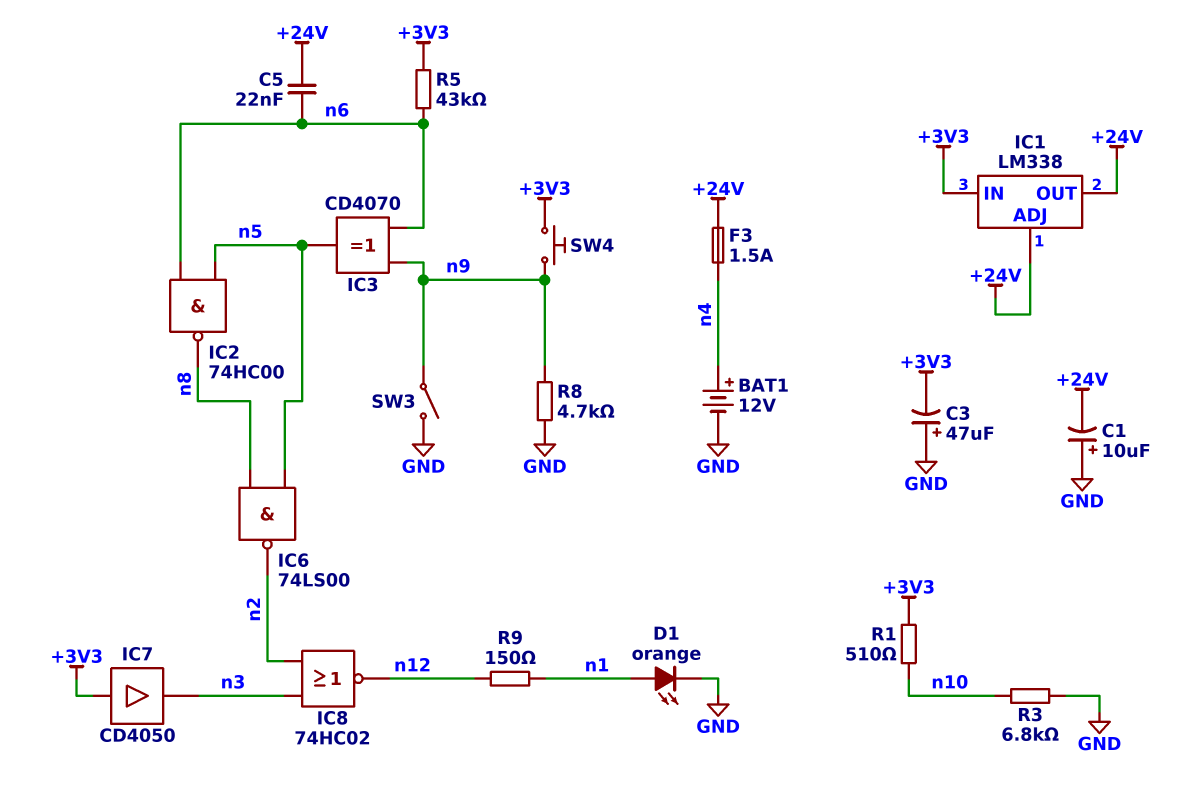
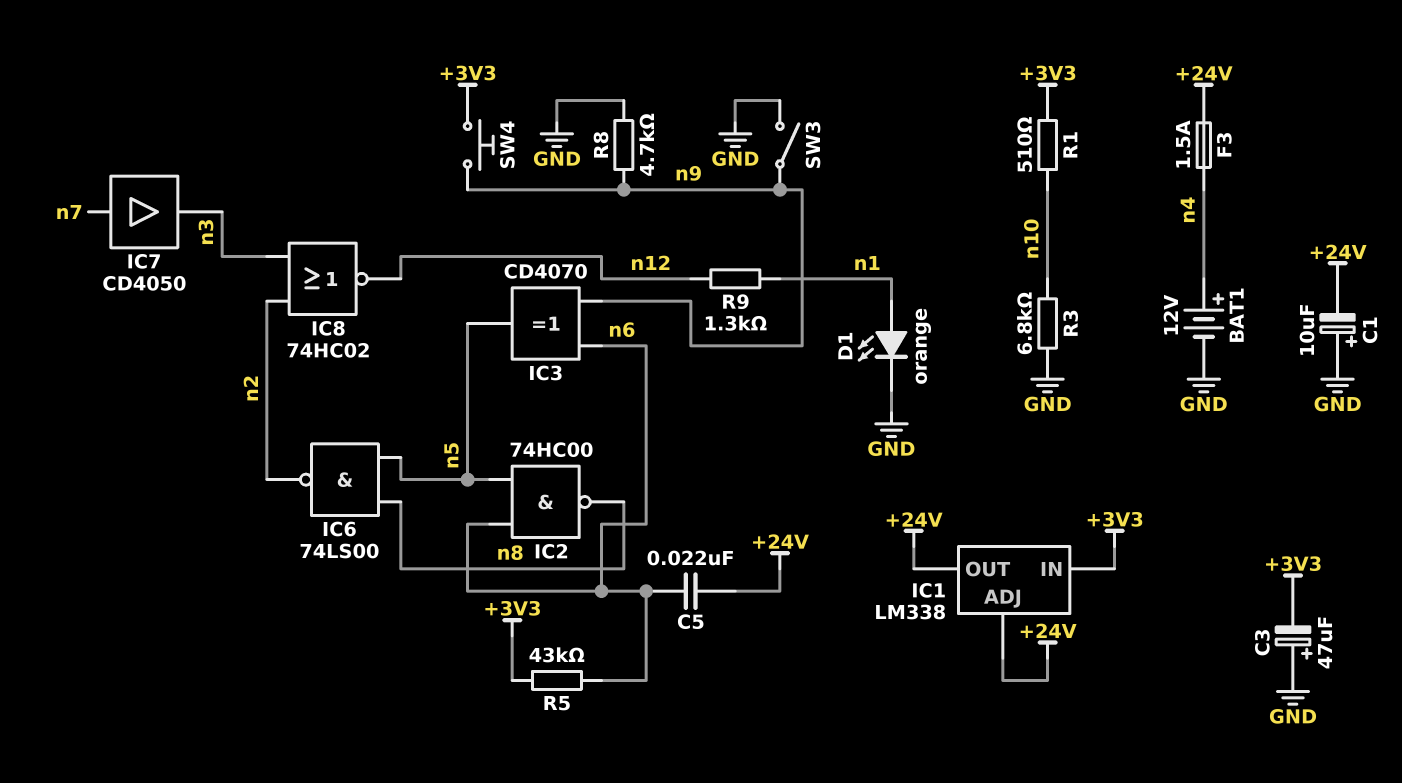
IC7: buffer CD4050 (in +3V3, out n3) -> buffer CD4050 (in n7, out n3)
R9: 150 (n1, n12) -> 1.3k (n1, n12)

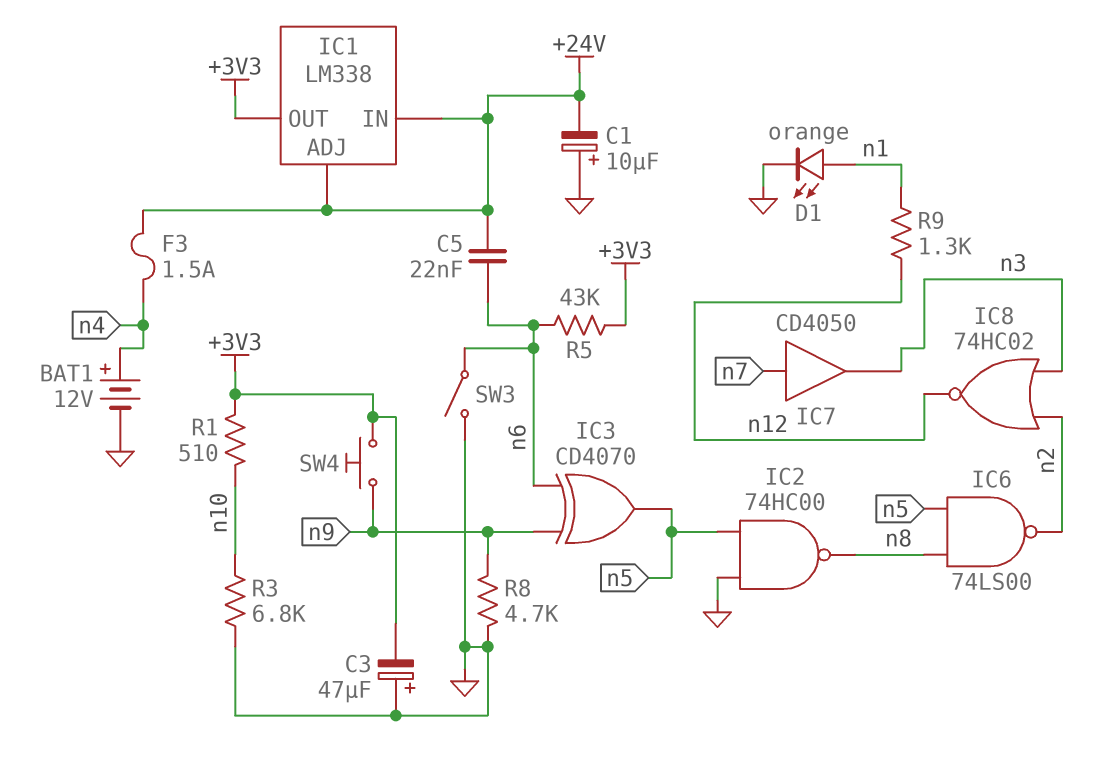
IC1 pin IN: +3V3 -> +24V
IC1 pin OUT: +24V -> +3V3
IC2: NAND 74HC00 (in n5, in n6, out n8) -> NAND 74HC00 (in GND, in n5, out n8)
SW3: switch (GND, n9) -> switch (GND, n6)

